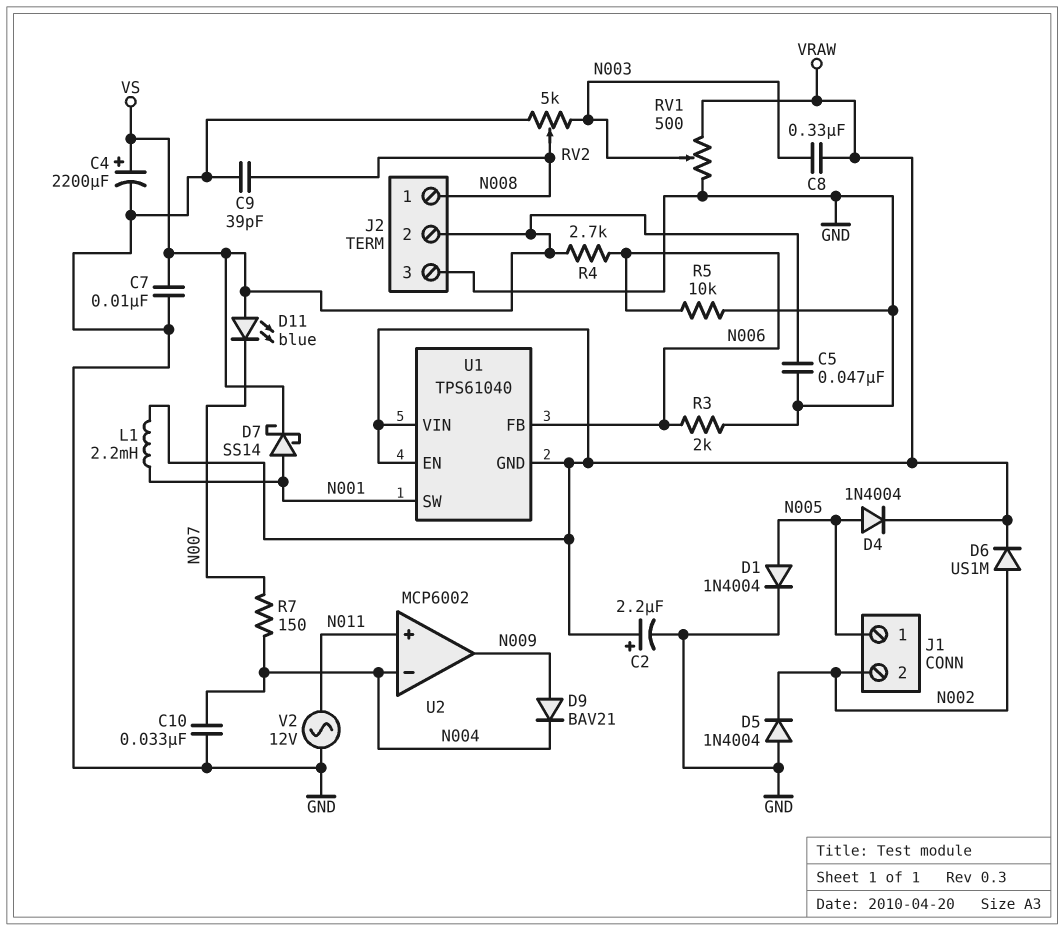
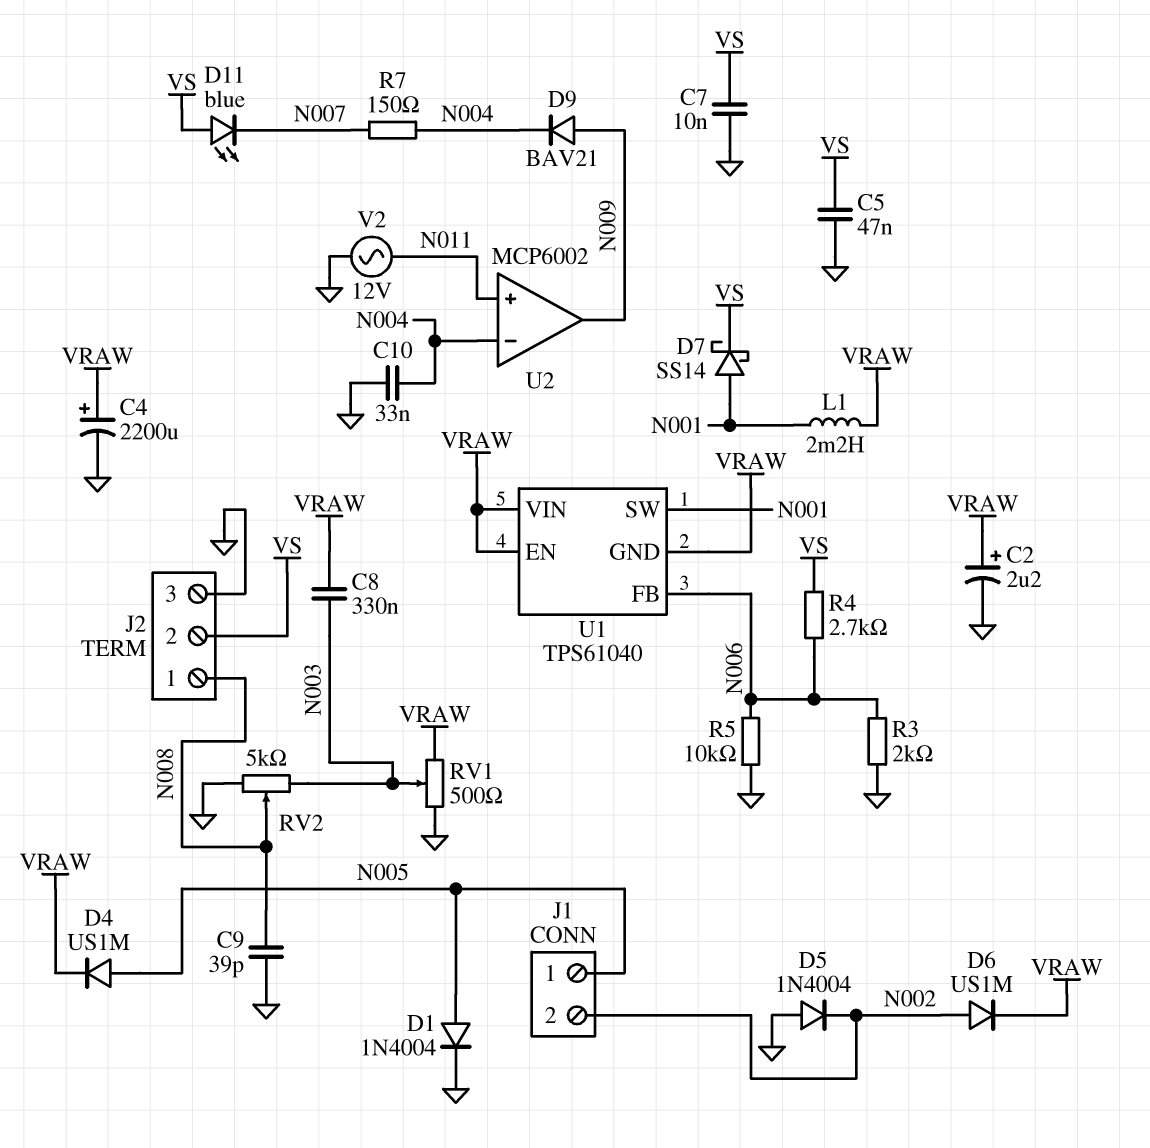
C4: 2200uF (plus VS, minus GND) -> 2200uF (plus VRAW, minus GND)
D4: diode 1N4004 (A N005, K VRAW) -> diode US1M (A N005, K VRAW)

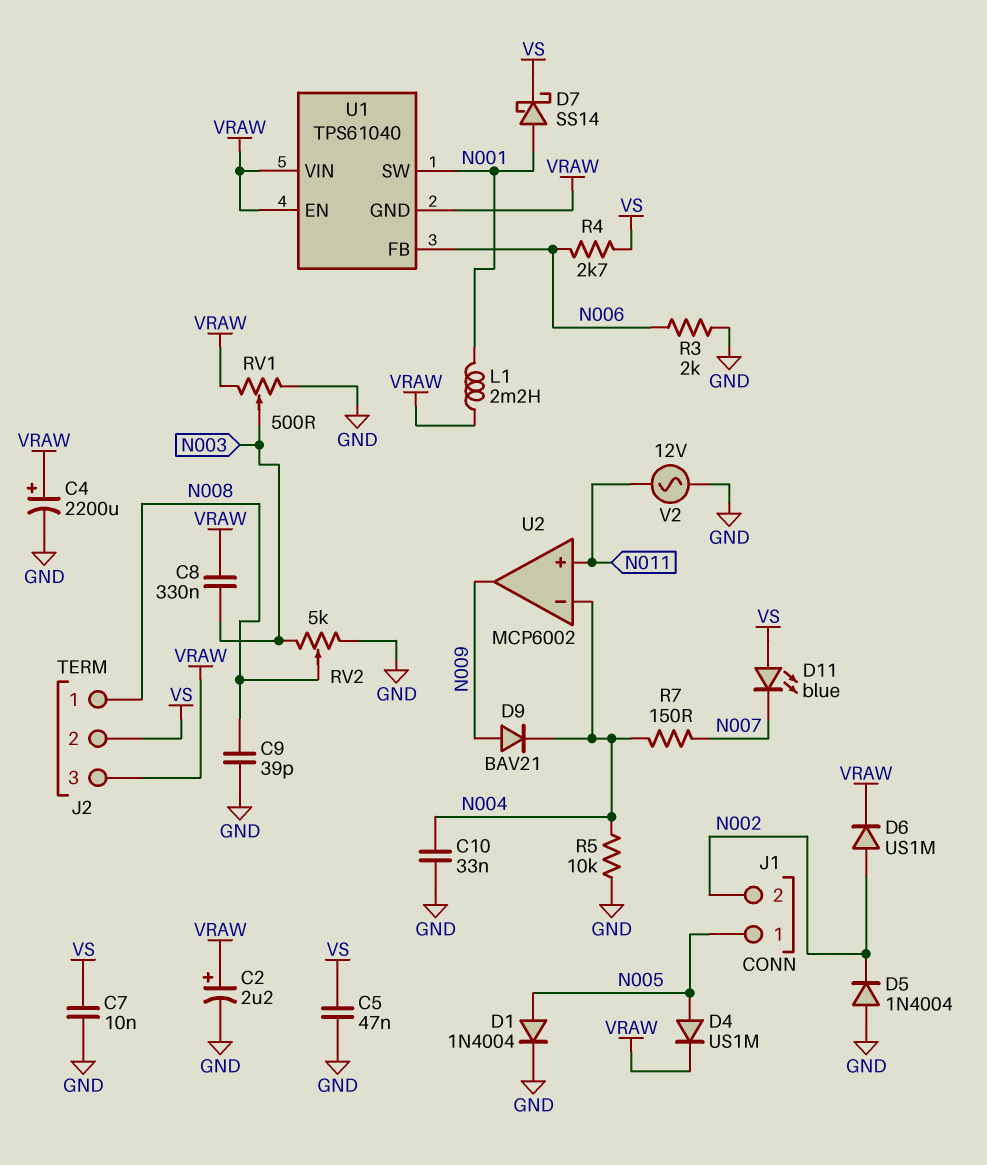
J2 pin 3: GND -> VRAW
R5: 10k (GND, N006) -> 10k (GND, N004)

